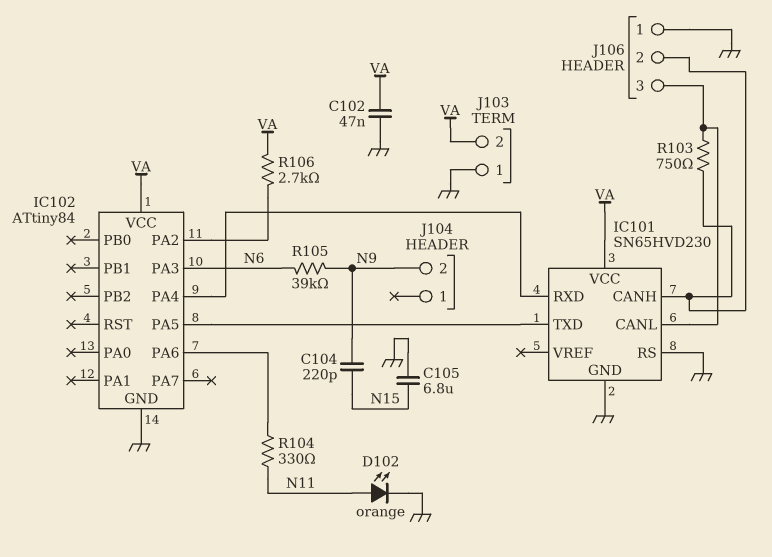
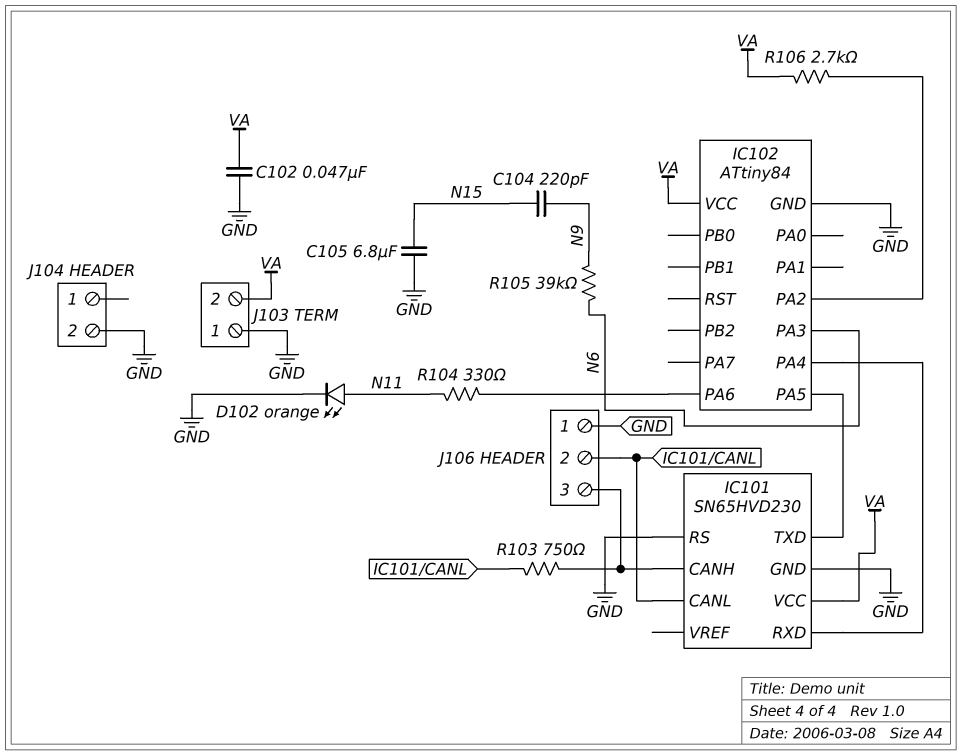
J104 pin 2: N9 -> GND
J106 pin 2: IC101/CANH -> IC101/CANL
J106 pin 3: IC101/CANL -> IC101/CANH

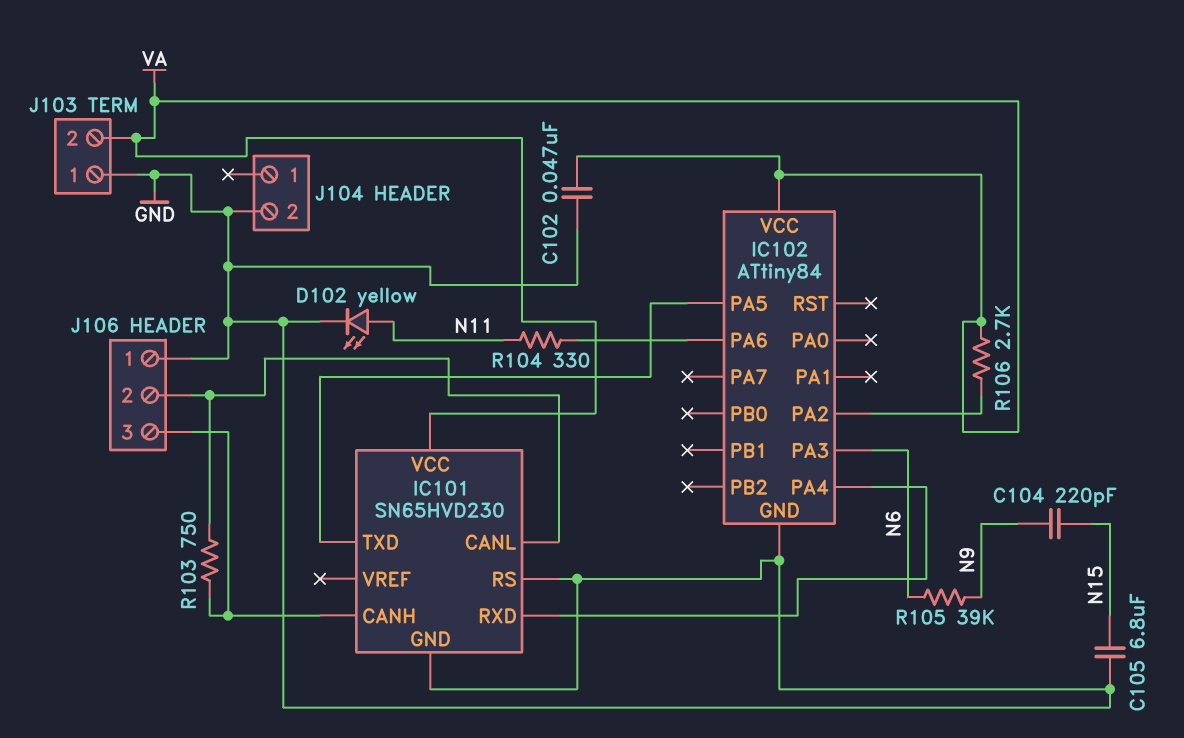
D102: LED orange (A N11, K GND) -> LED yellow (A N11, K GND)

